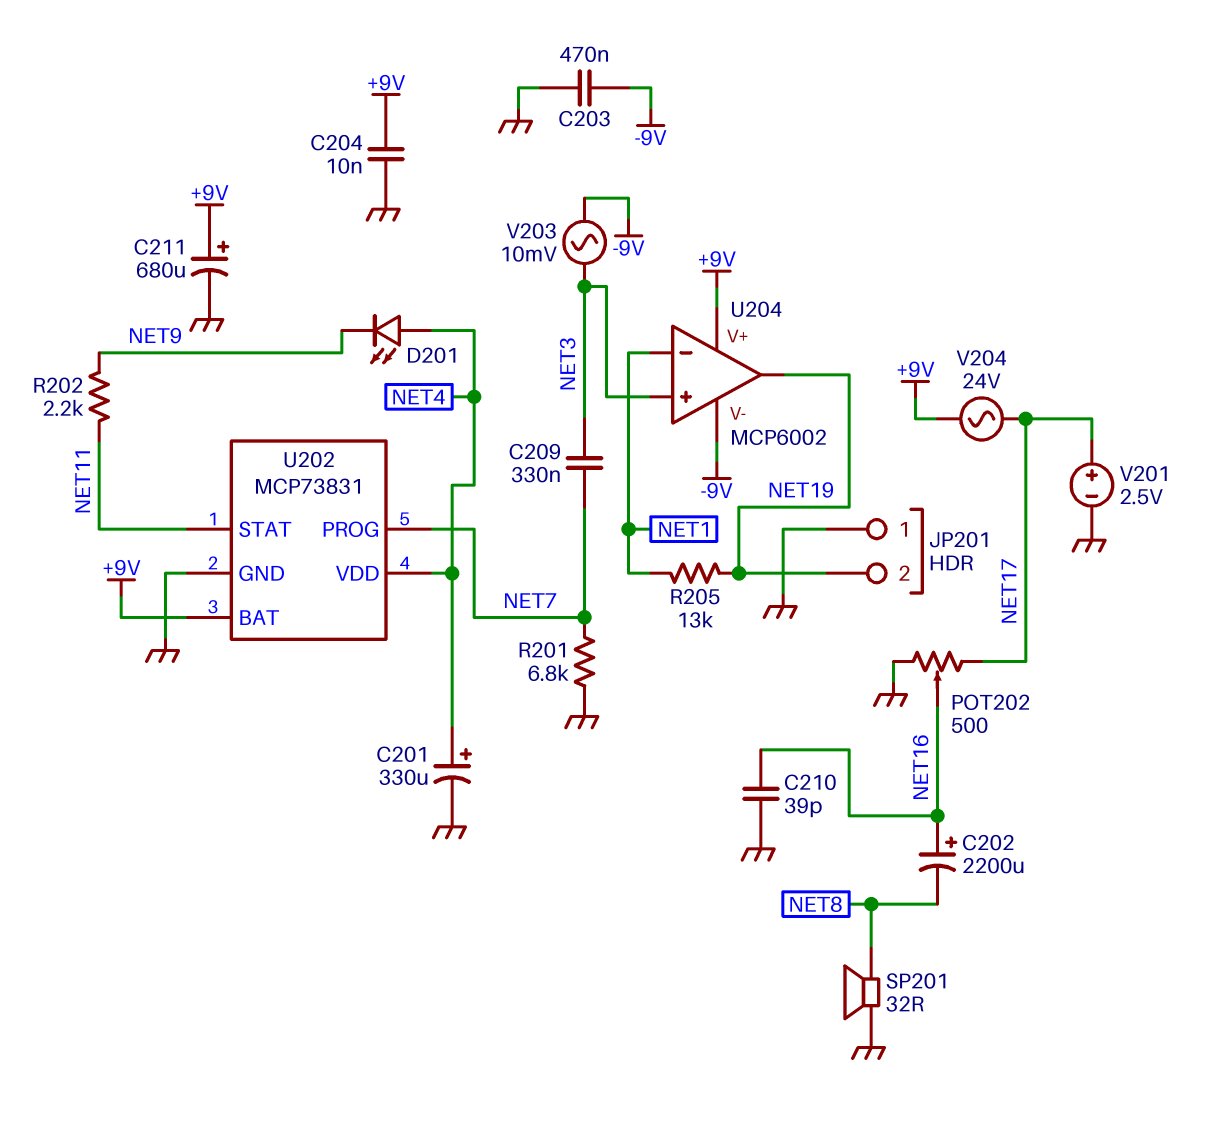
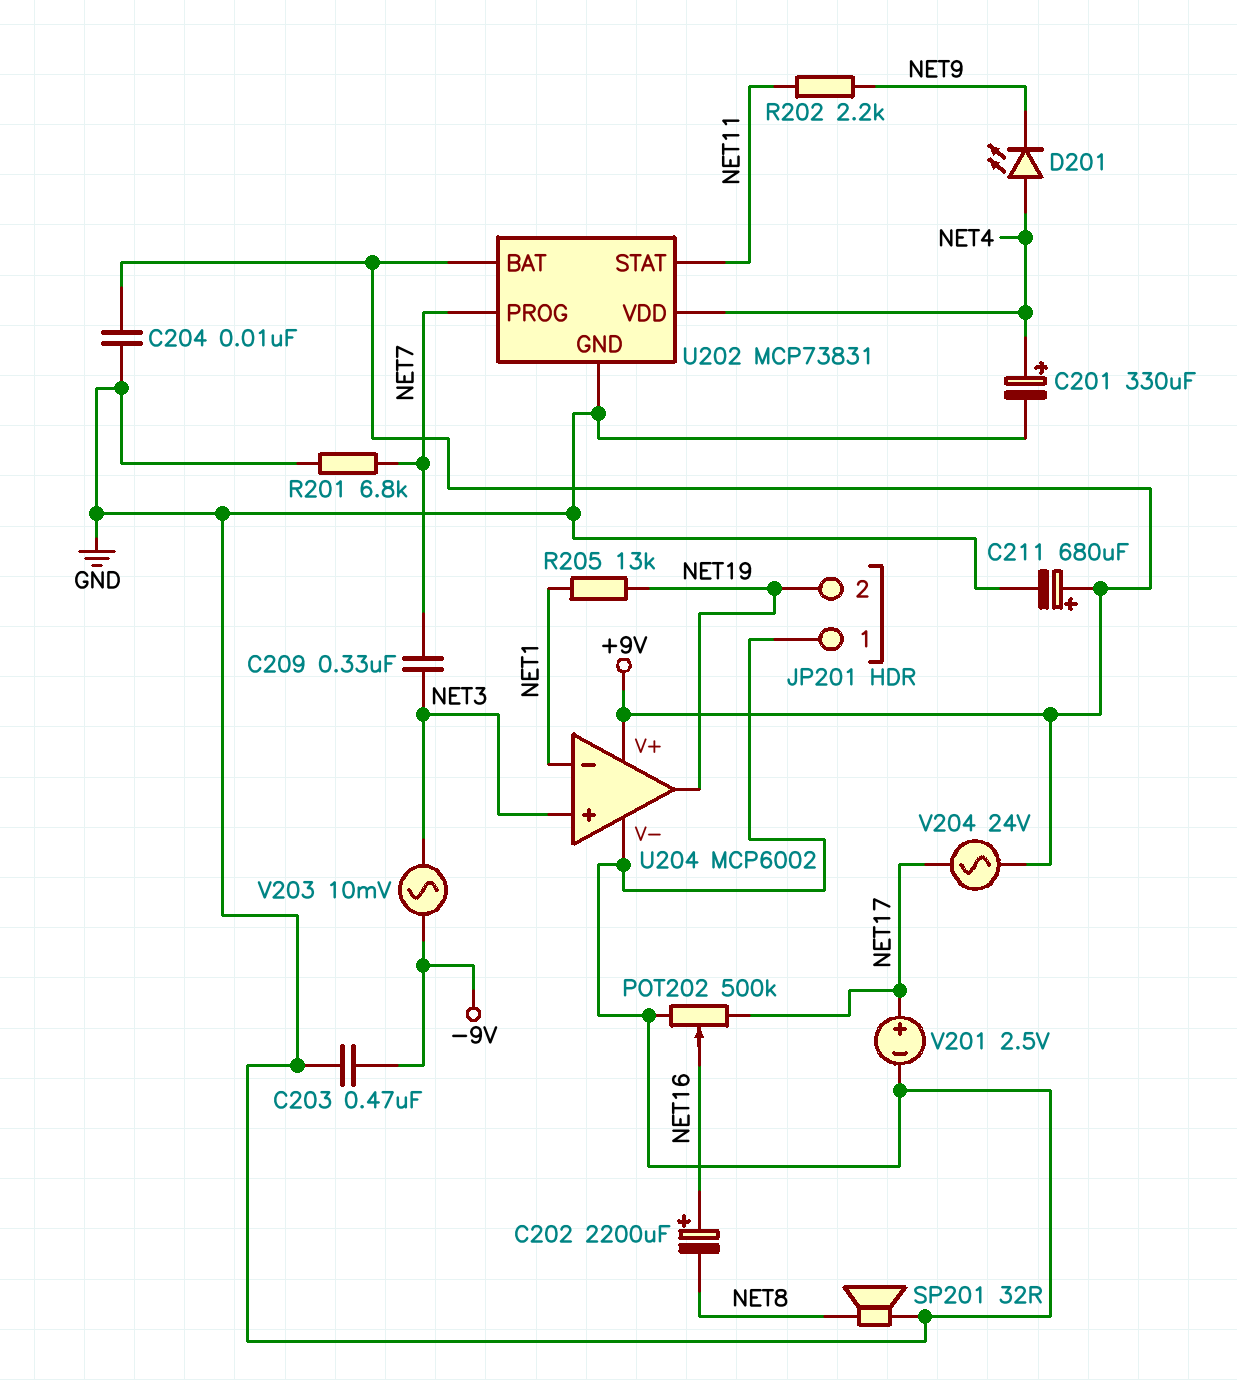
C210: 39pF (GND, NET16) -> none
POT202: 500 (GND, NET17, wiper NET16) -> 500k (GND, NET17, wiper NET16)
U204 pin V-: -9V -> GND

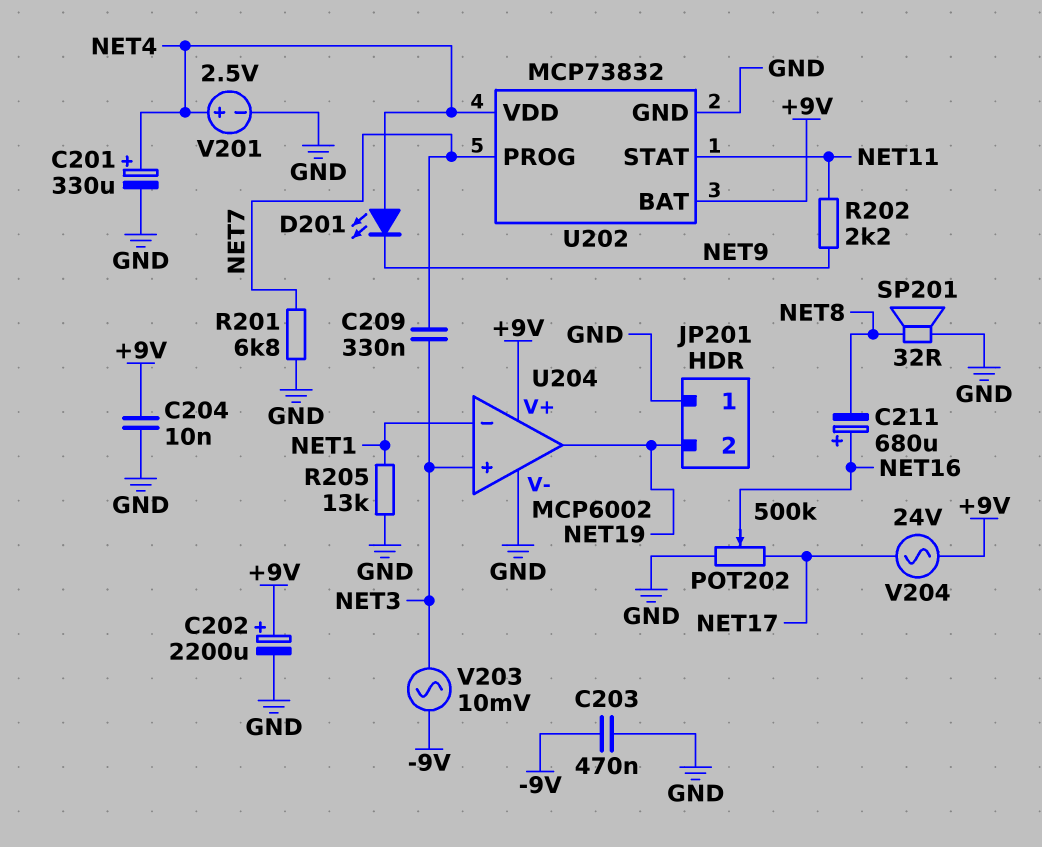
C202: 2200uF (plus NET16, minus NET8) -> 2200uF (plus +9V, minus GND)
C211: 680uF (plus +9V, minus GND) -> 680uF (plus NET16, minus NET8)
R205: 13k (NET1, NET19) -> 13k (GND, NET1)
U202: MCP73831 -> MCP73832
V201: 2.5V (plus NET17, minus GND) -> 2.5V (plus NET4, minus GND)

